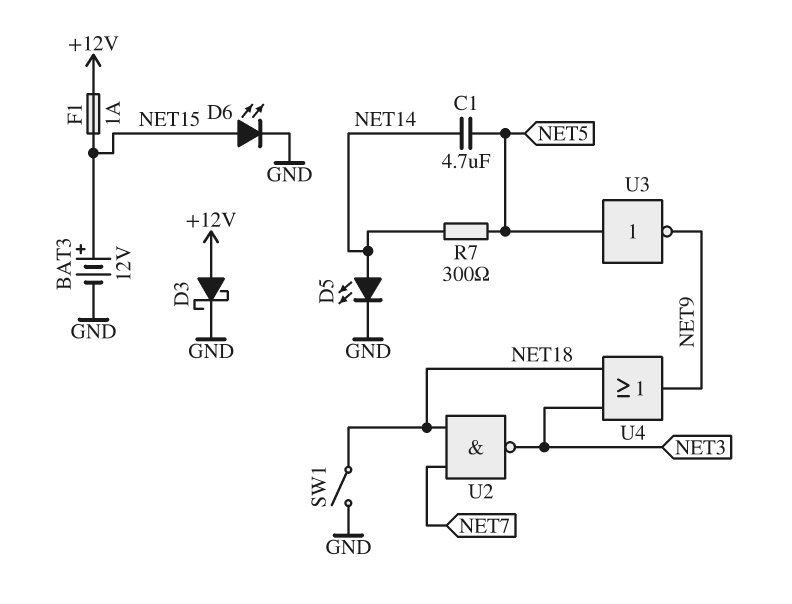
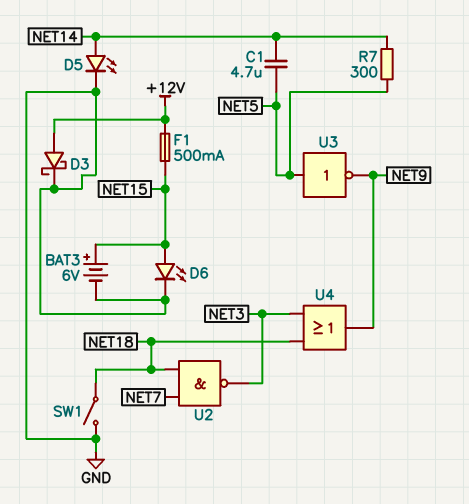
BAT3: 12V (plus NET15, minus GND) -> 6V (plus NET15, minus GND)
F1: 1A (+12V, NET15) -> 500mA (+12V, NET15)

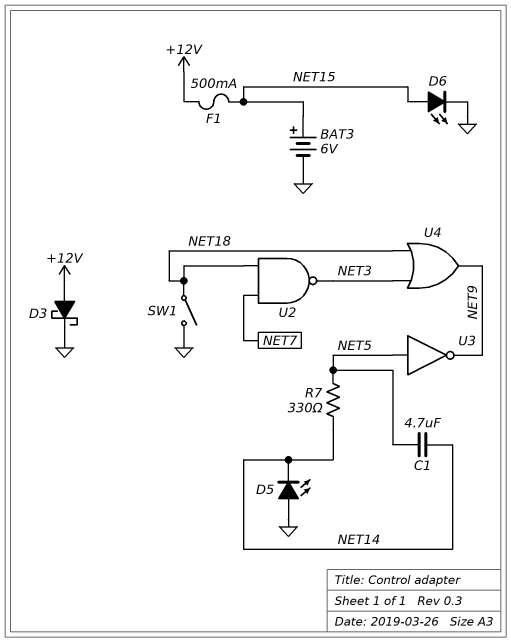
D5: LED (A NET14, K GND) -> LED (A GND, K NET14)
R7: 300 (NET5, NET14) -> 330 (NET5, NET14)

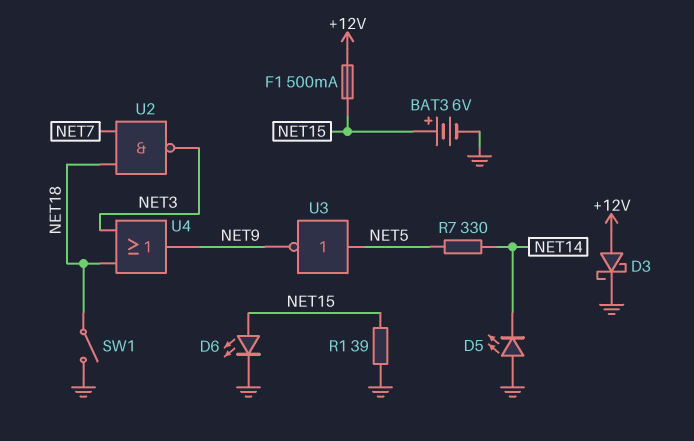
C1: 4.7uF (NET5, NET14) -> none
R1: none -> 39 (GND, NET15)

